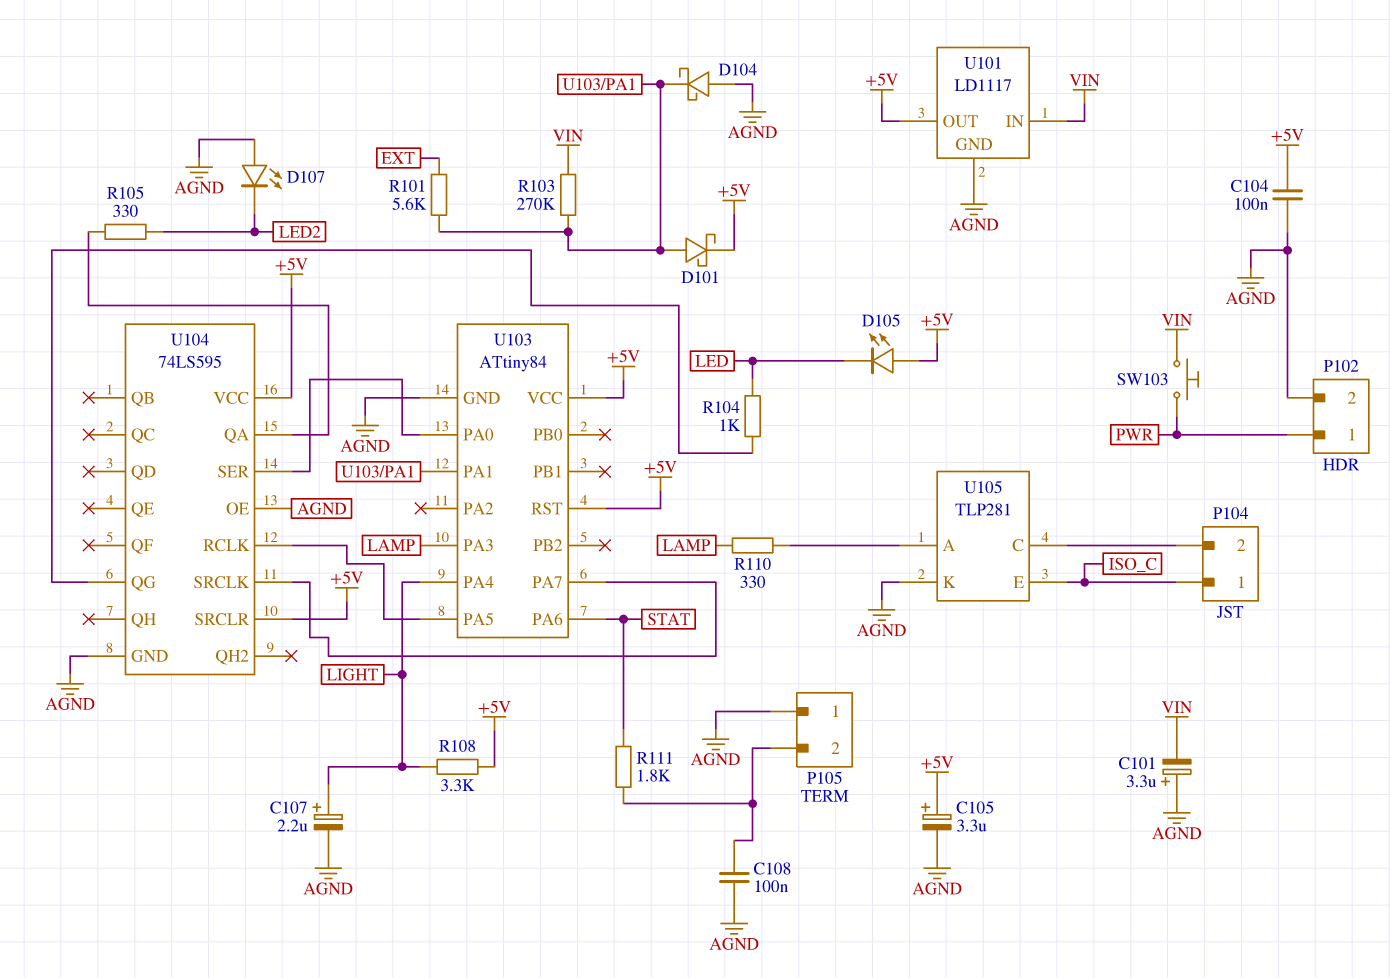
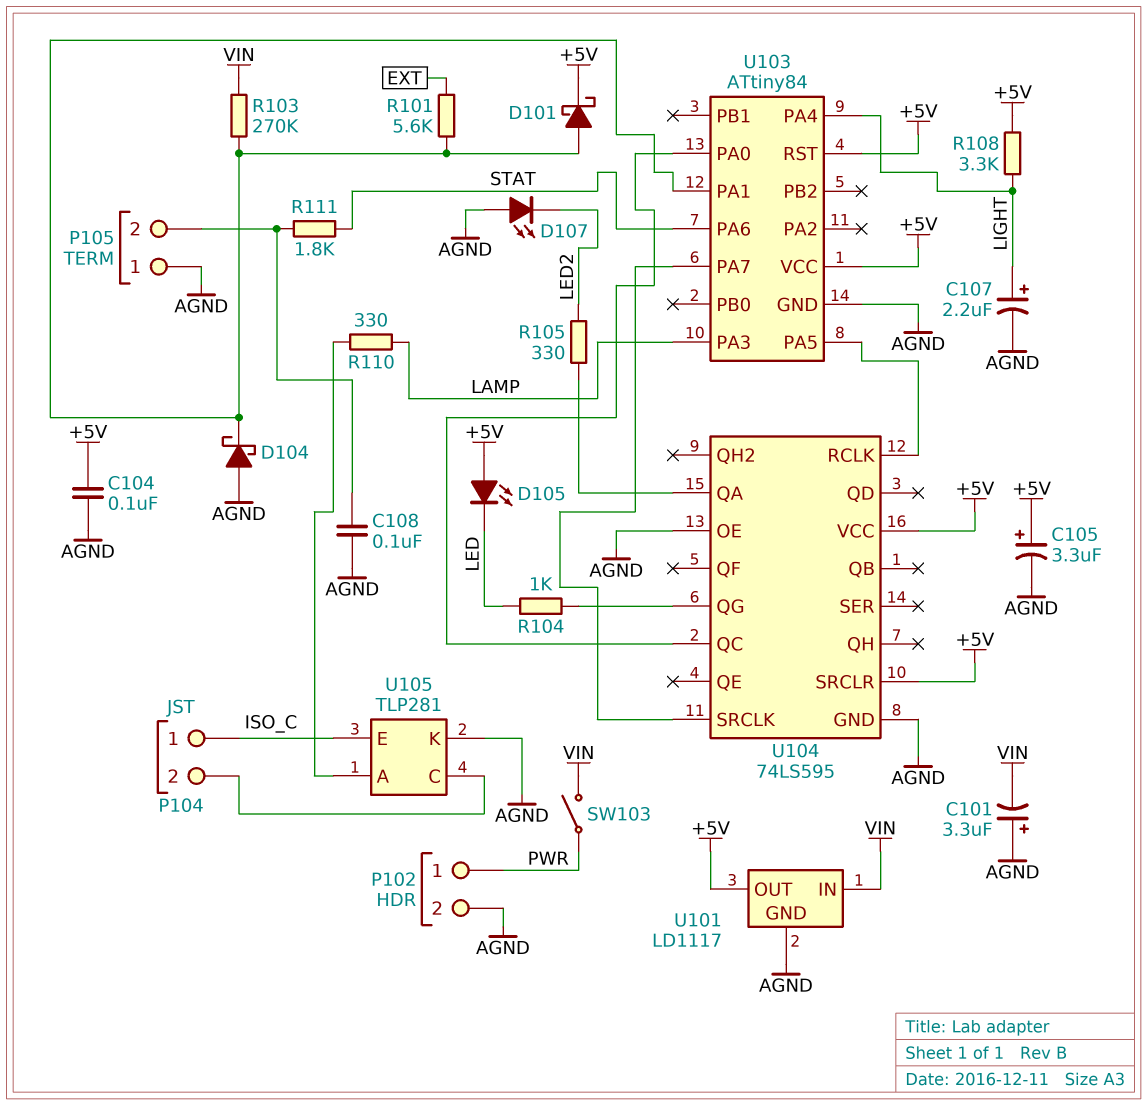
SW103: button (PWR, VIN) -> switch (PWR, VIN)
U104 pin QC: none -> U103/PA0
U104 pin SER: U103/PA0 -> none

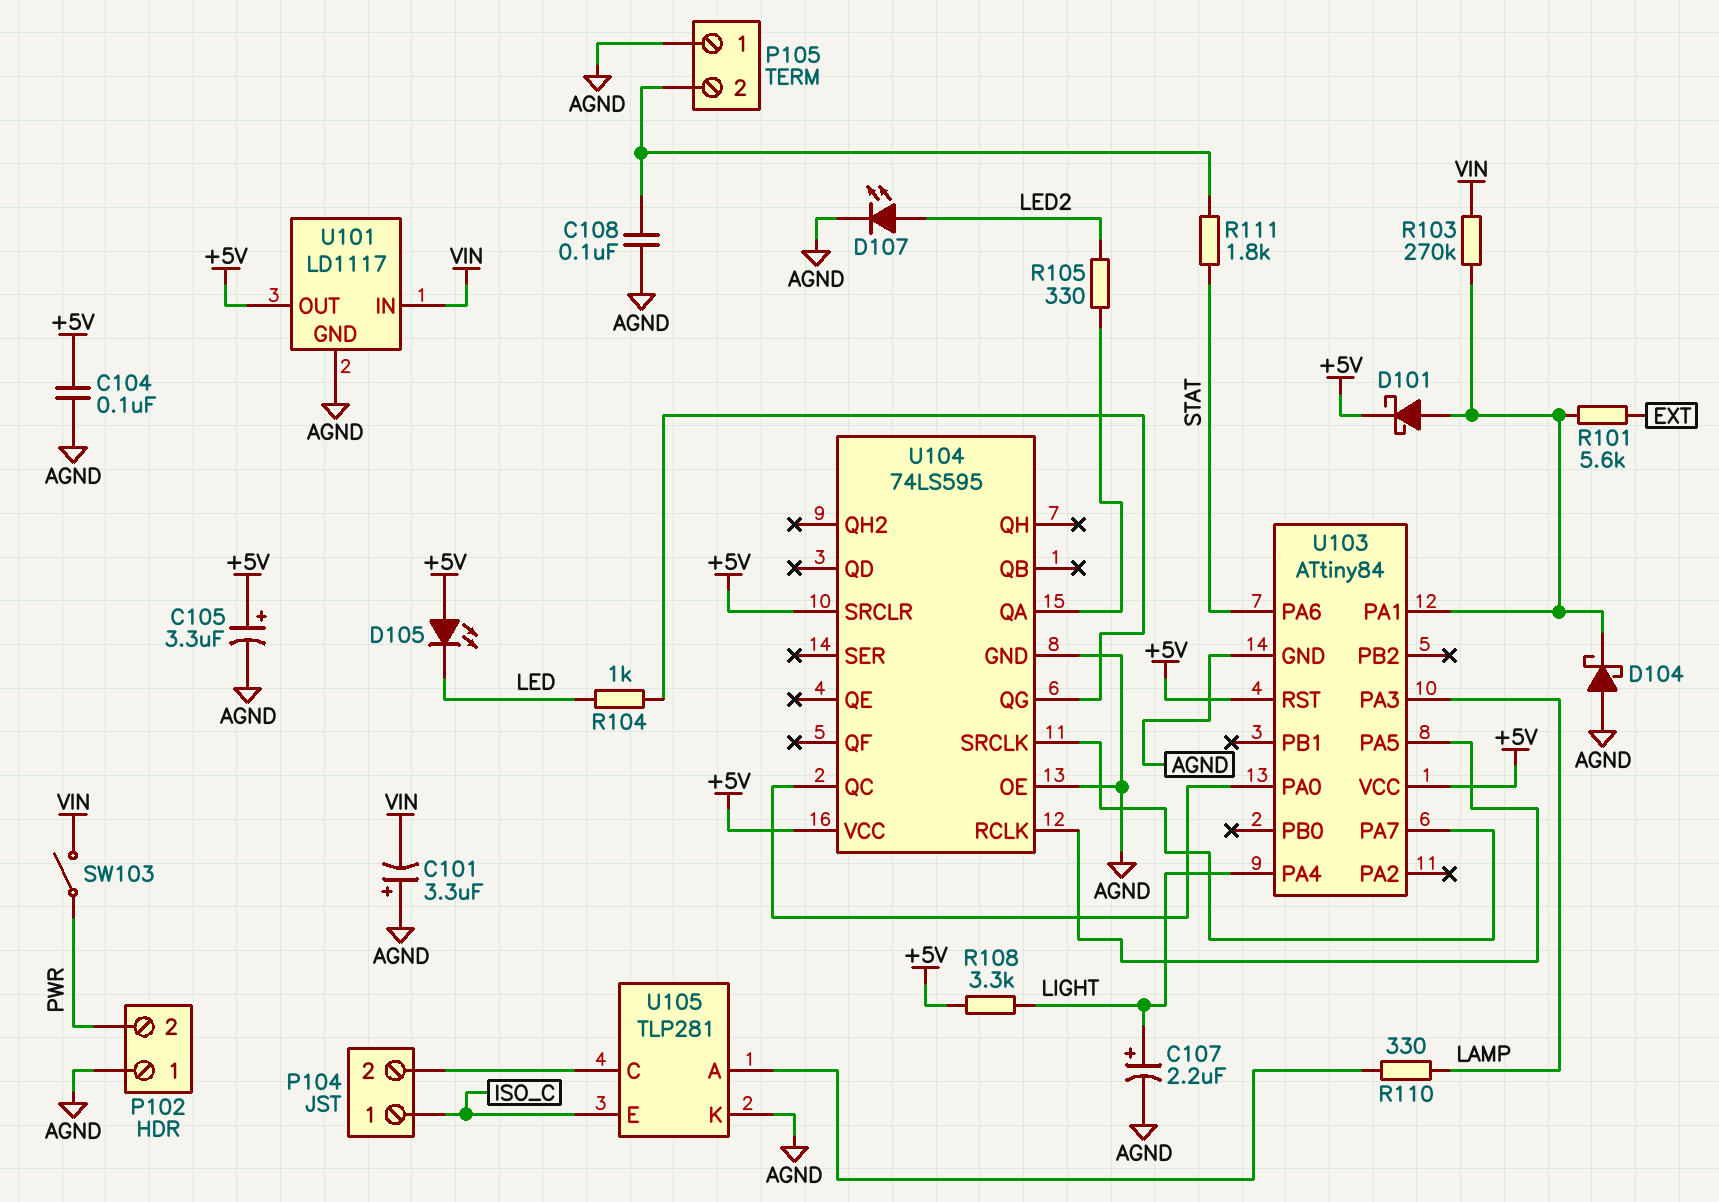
D107: LED (A AGND, K LED2) -> LED (A LED2, K AGND)
P102 pin 1: PWR -> AGND
P102 pin 2: AGND -> PWR

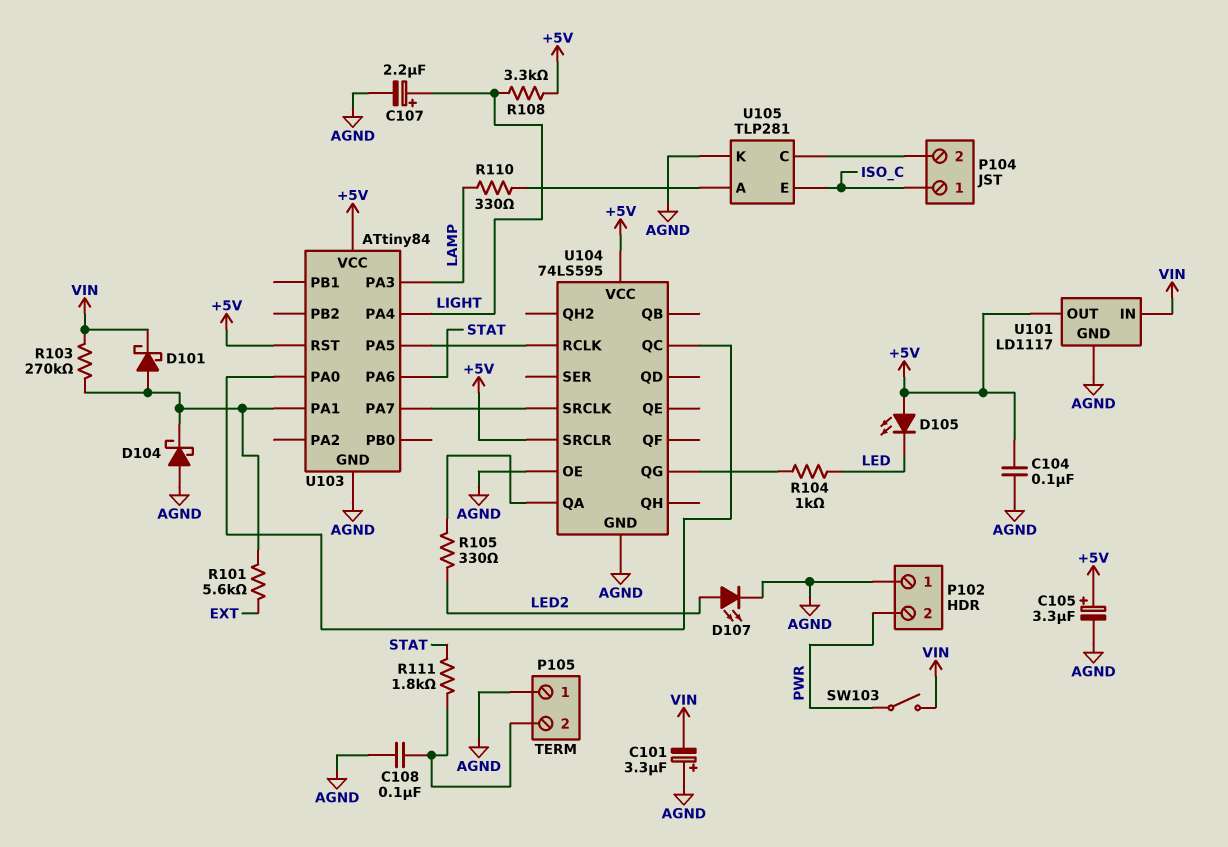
D101: schottky (A U103/PA1, K +5V) -> schottky (A U103/PA1, K VIN)

